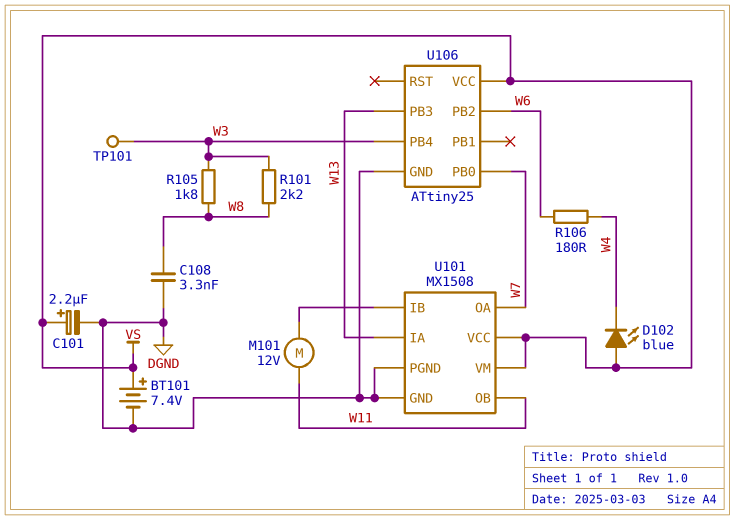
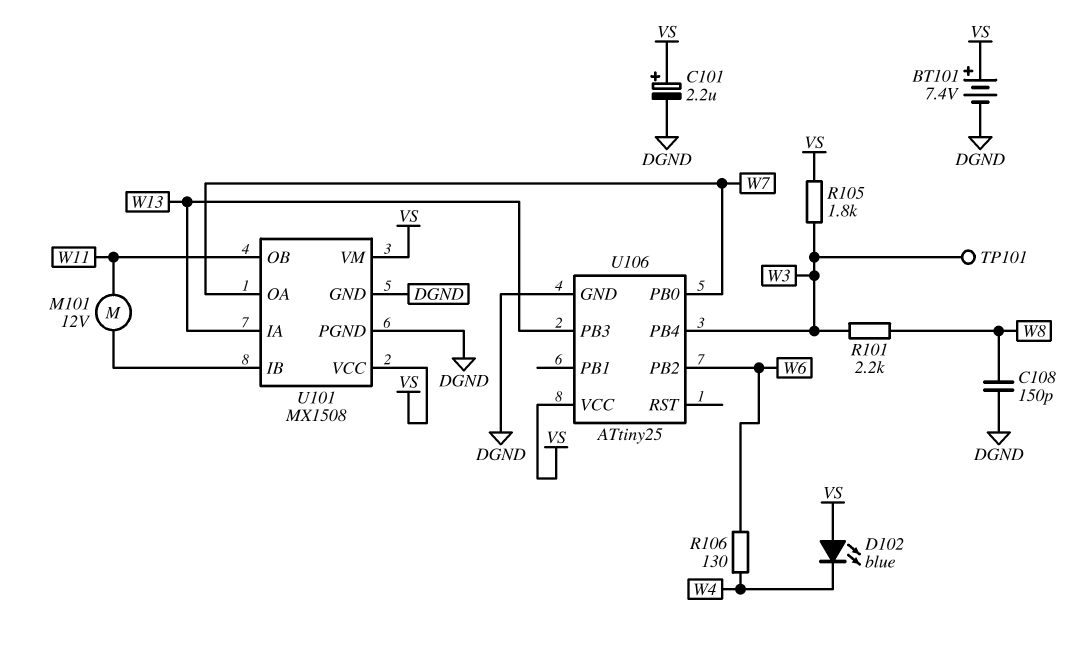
C108: 3.3nF (DGND, W8) -> 150pF (DGND, W8)
R105: 1.8k (W3, W8) -> 1.8k (VS, W3)
R106: 180 (W4, W6) -> 130 (W4, W6)

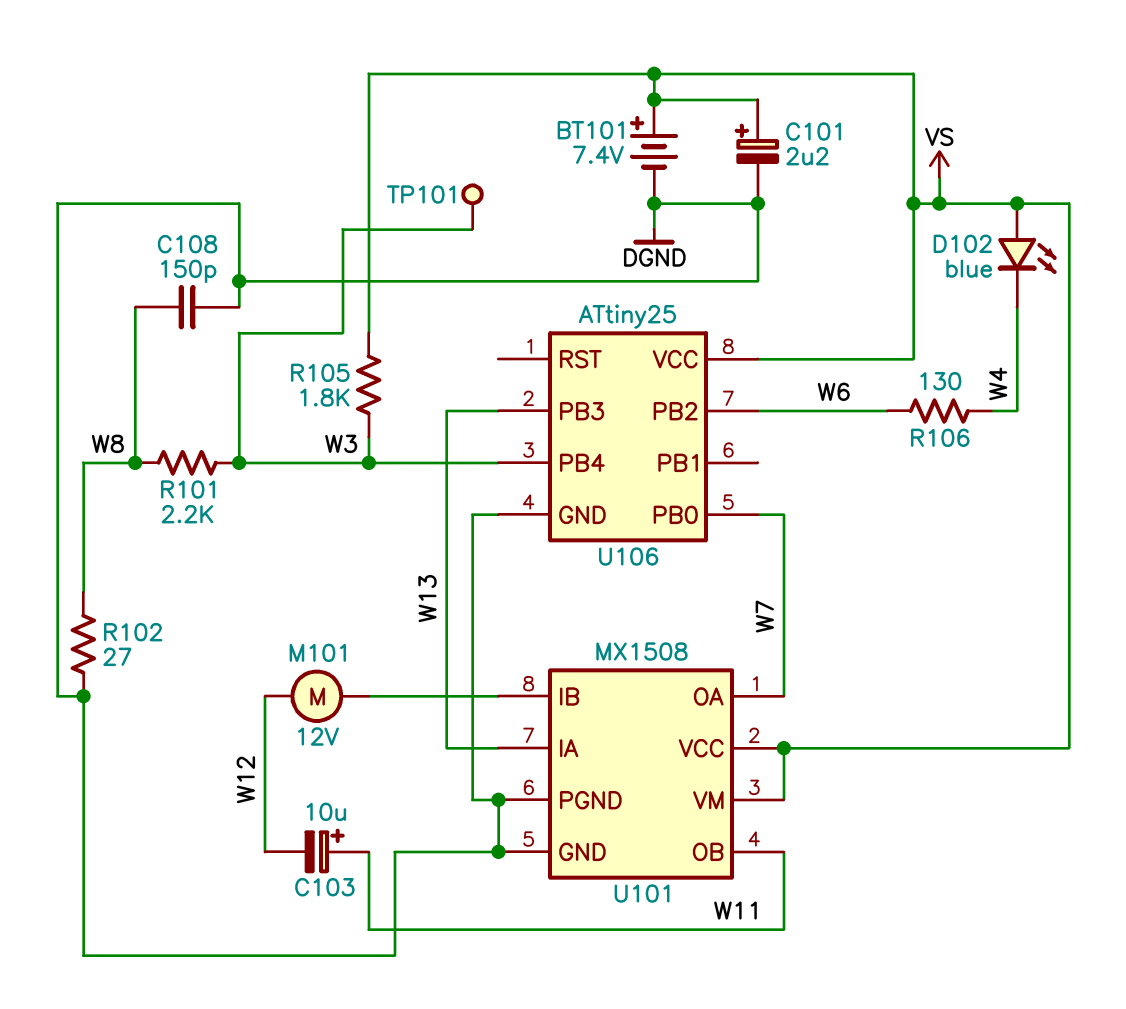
C103: none -> 10uF (plus W11, minus W12)
M101: motor 12V (U101/IB, W11) -> motor 12V (U101/IB, W12)
R102: none -> 27 (DGND, W8)

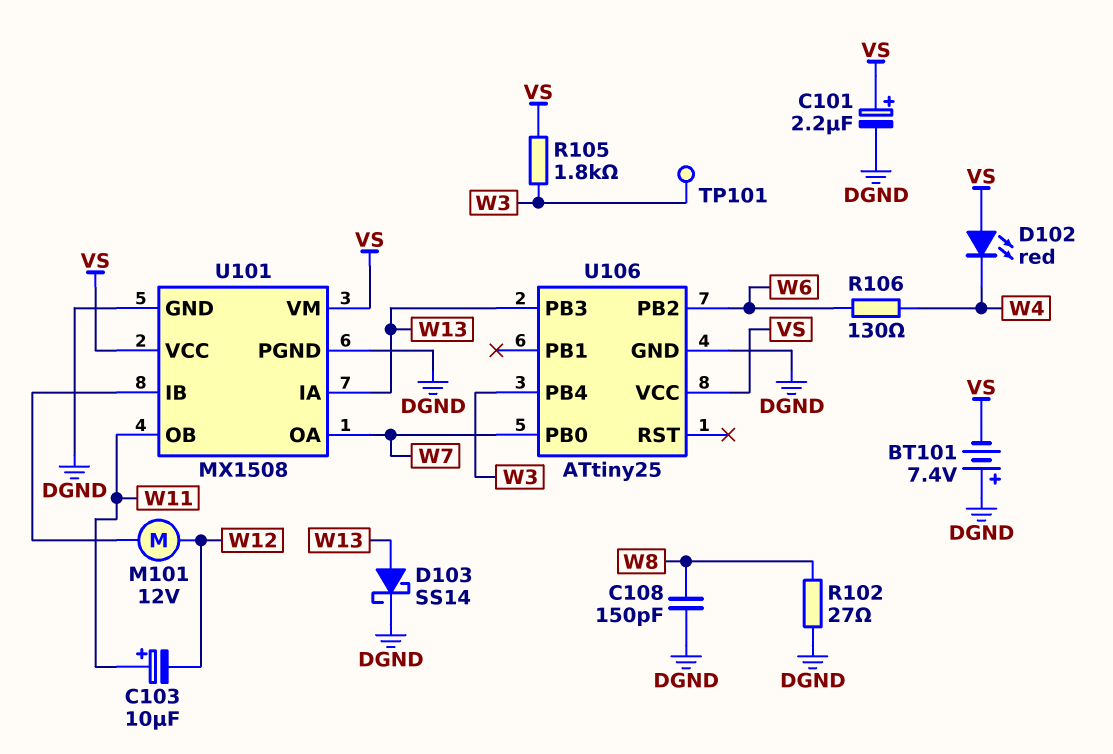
BT101: 7.4V (plus VS, minus DGND) -> 7.4V (plus DGND, minus VS)
D102: LED blue (A VS, K W4) -> LED red (A VS, K W4)
D103: none -> schottky SS14 (A W13, K DGND)
R101: 2.2k (W3, W8) -> none

